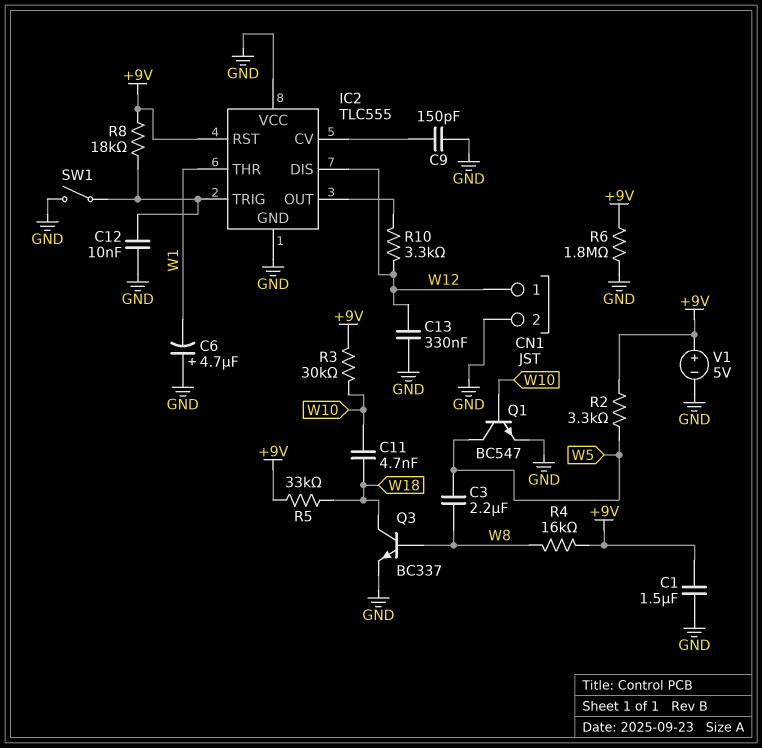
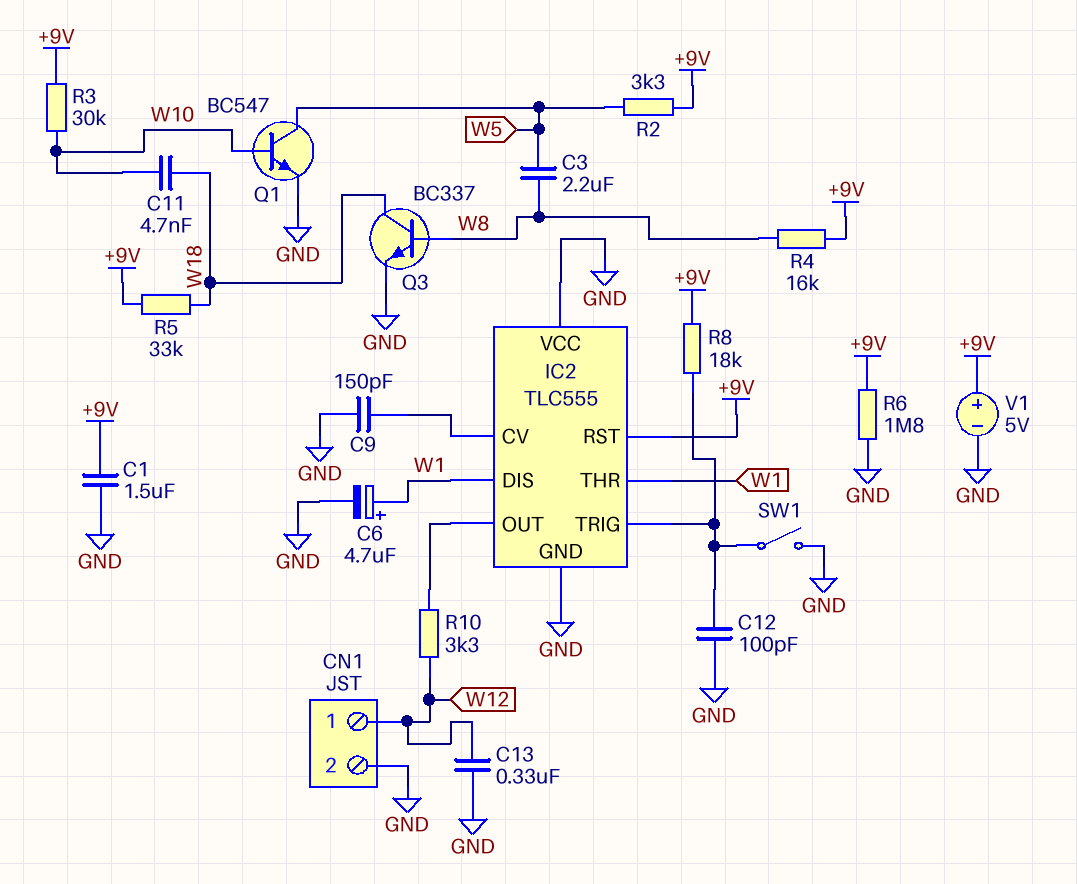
C6: 4.7uF (plus GND, minus W1) -> 4.7uF (plus W1, minus GND)
C12: 10nF (GND, IC2/TRIG) -> 100pF (GND, IC2/TRIG)
IC2 pin DIS: W12 -> W1

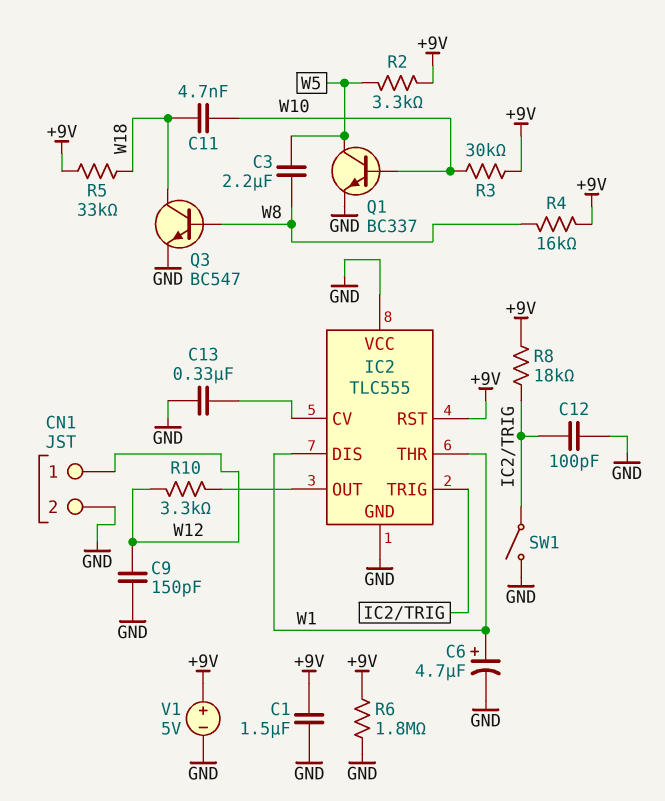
C9: 150pF (GND, IC2/CV) -> 150pF (GND, W12)
C13: 330nF (GND, W12) -> 330nF (GND, IC2/CV)
Q1: NPN BC547 (B W10, C W5, E GND) -> NPN BC337 (B W10, C W5, E GND)
Q3: NPN BC337 (B W8, C W18, E GND) -> NPN BC547 (B W8, C W18, E GND)

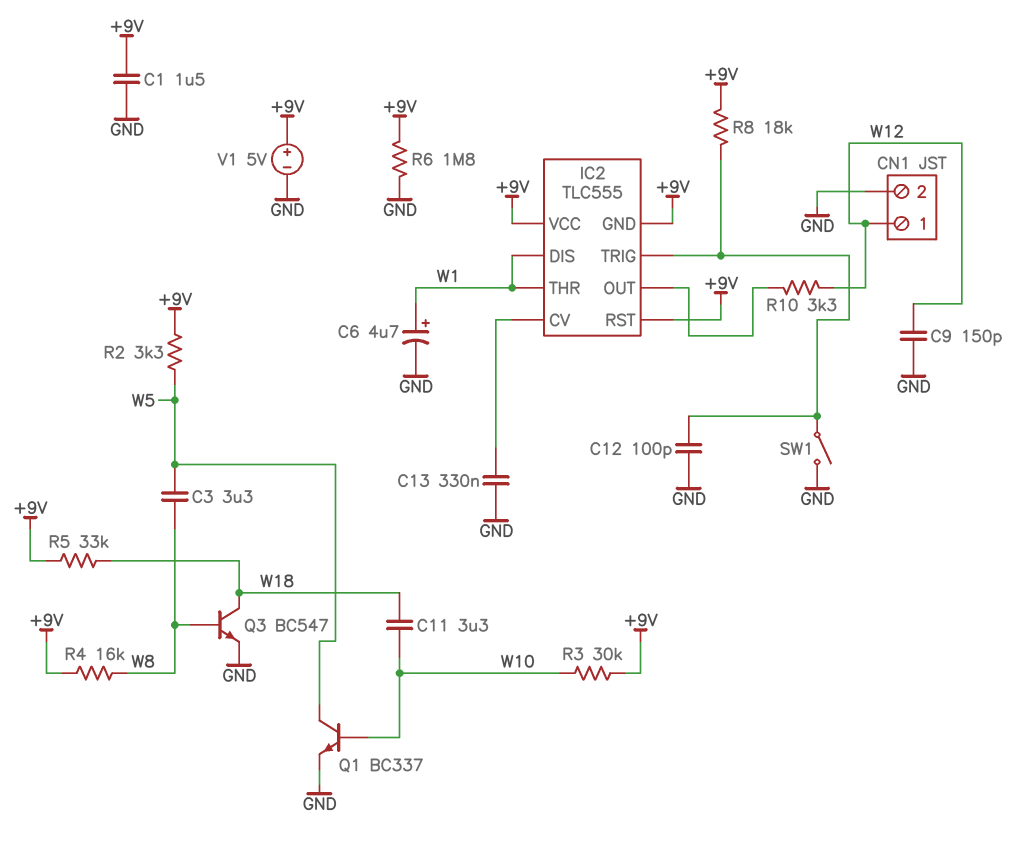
C3: 2.2uF (W5, W8) -> 3.3uF (W5, W8)
C11: 4.7nF (W10, W18) -> 3.3uF (W10, W18)
IC2 pin GND: GND -> +9V
IC2 pin VCC: GND -> +9V

